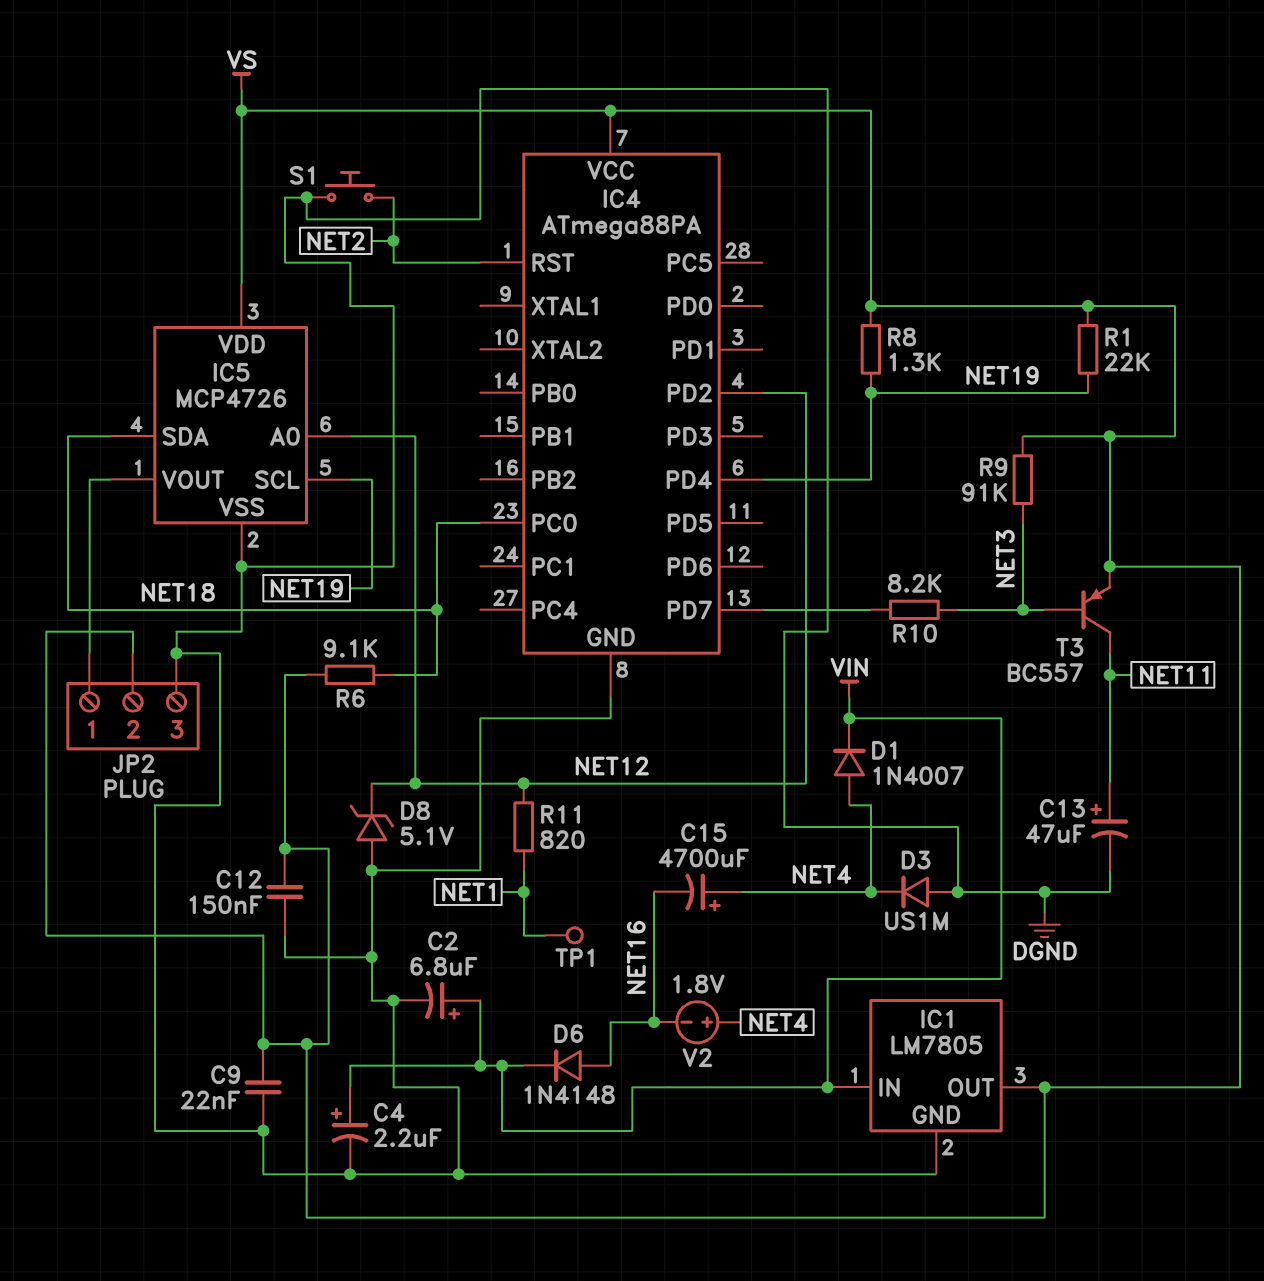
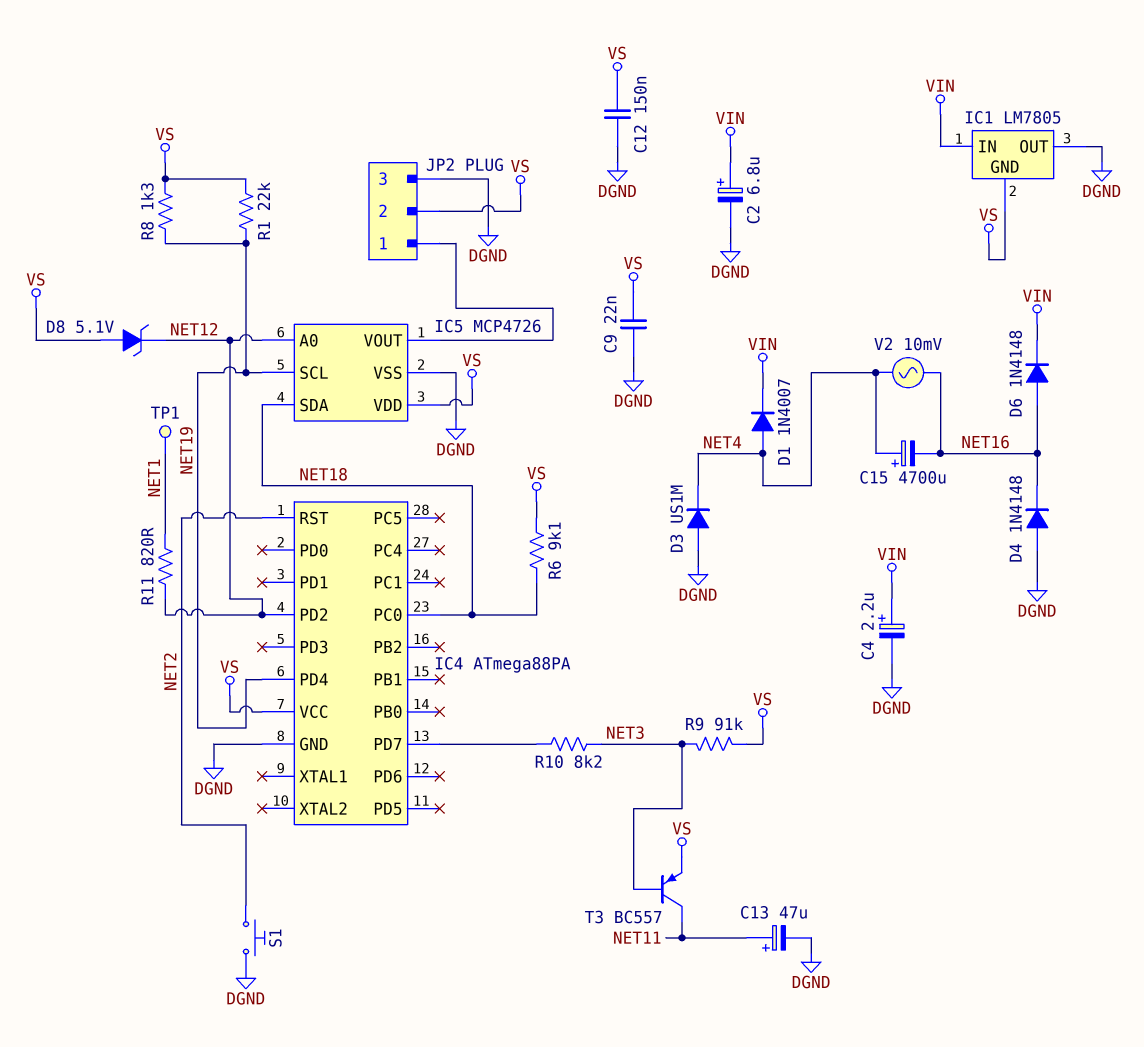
D4: none -> diode 1N4148 (A DGND, K NET16)
D8: zener 5.1V (A DGND, K NET12) -> zener 5.1V (A VS, K NET12)
IC1 pin GND: DGND -> VS
IC1 pin OUT: VS -> DGND
V2: 1.8V (plus NET4, minus NET16) -> AC 10mV (NET4, NET16)

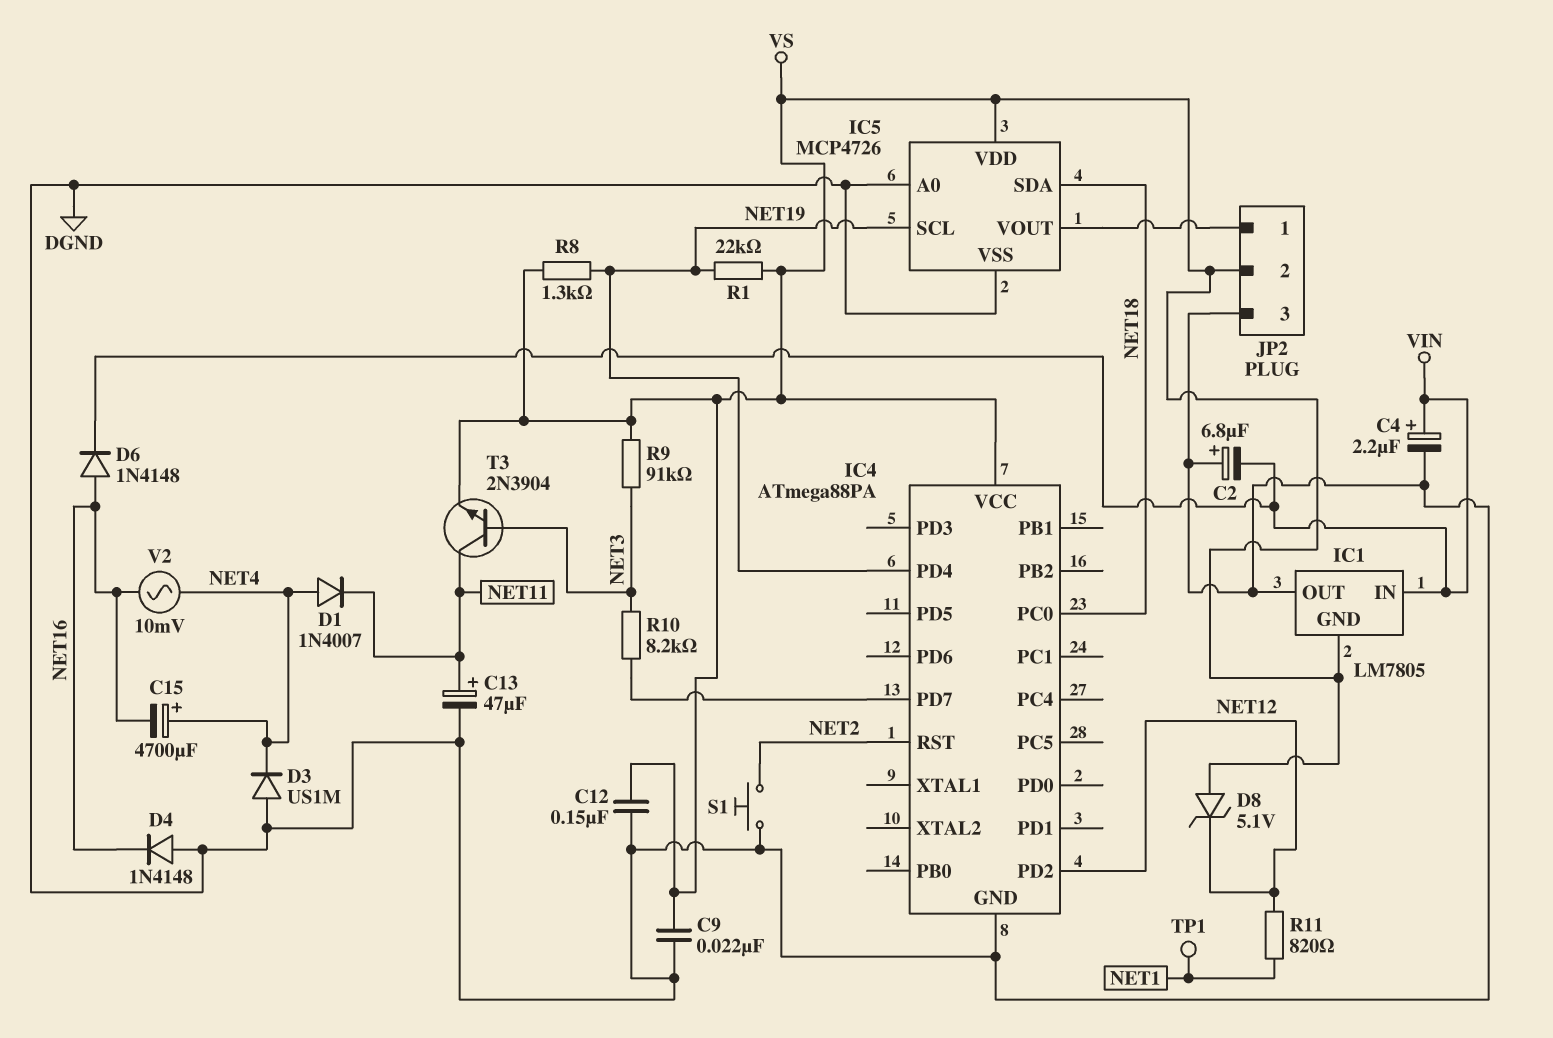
C2: 6.8uF (plus VIN, minus DGND) -> 6.8uF (plus DGND, minus VIN)
D1: diode 1N4007 (A NET4, K VIN) -> diode 1N4007 (A NET4, K NET11)
IC5 pin A0: NET12 -> DGND
R6: 9.1k (NET18, VS) -> none
T3: PNP BC557 (B NET3, C NET11, E VS) -> NPN 2N3904 (B NET3, C NET11, E VS)

